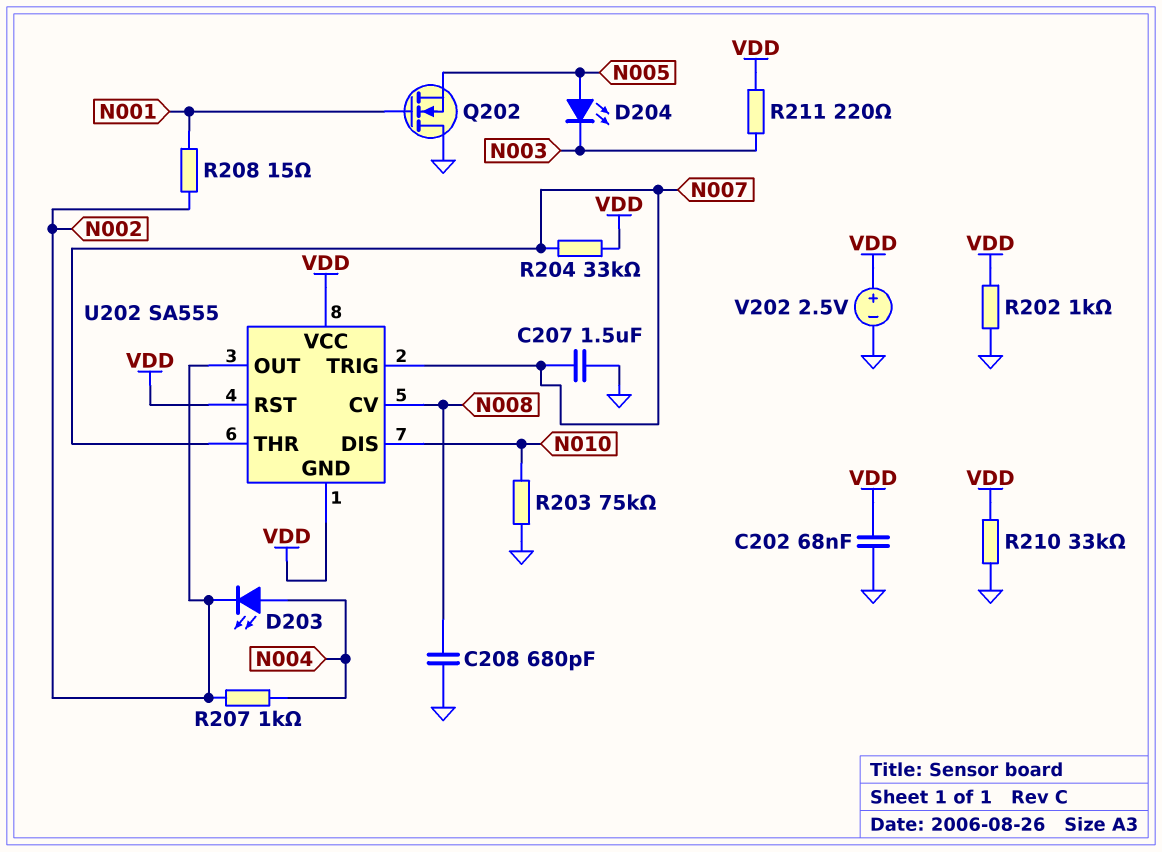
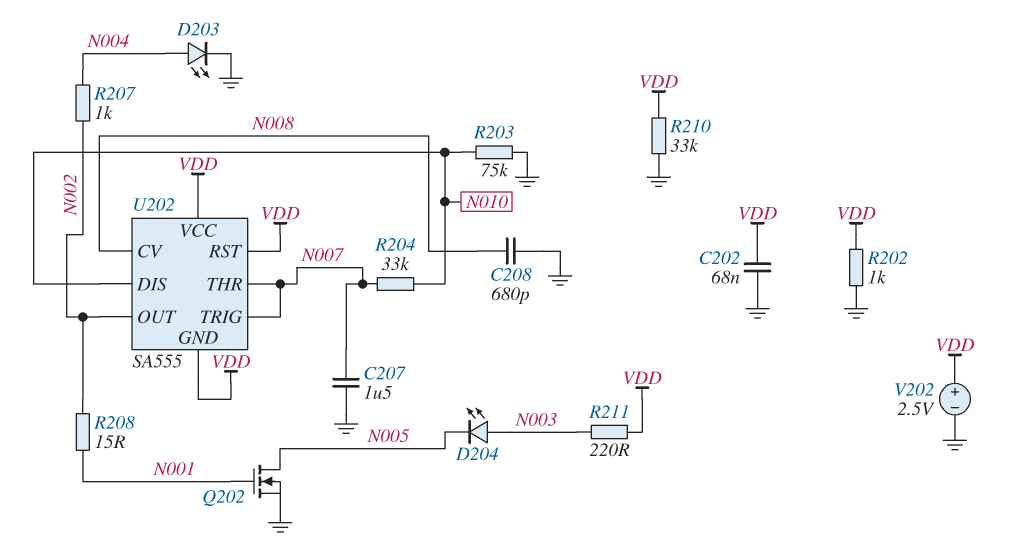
D203: LED (A N004, K N002) -> LED (A N004, K GND)
D204: LED (A N005, K N003) -> LED (A N003, K N005)
Q202: NMOS (G N001, D GND, S N005) -> NMOS (G N001, D N005, S GND)
R204: 33k (N007, VDD) -> 33k (N007, N010)

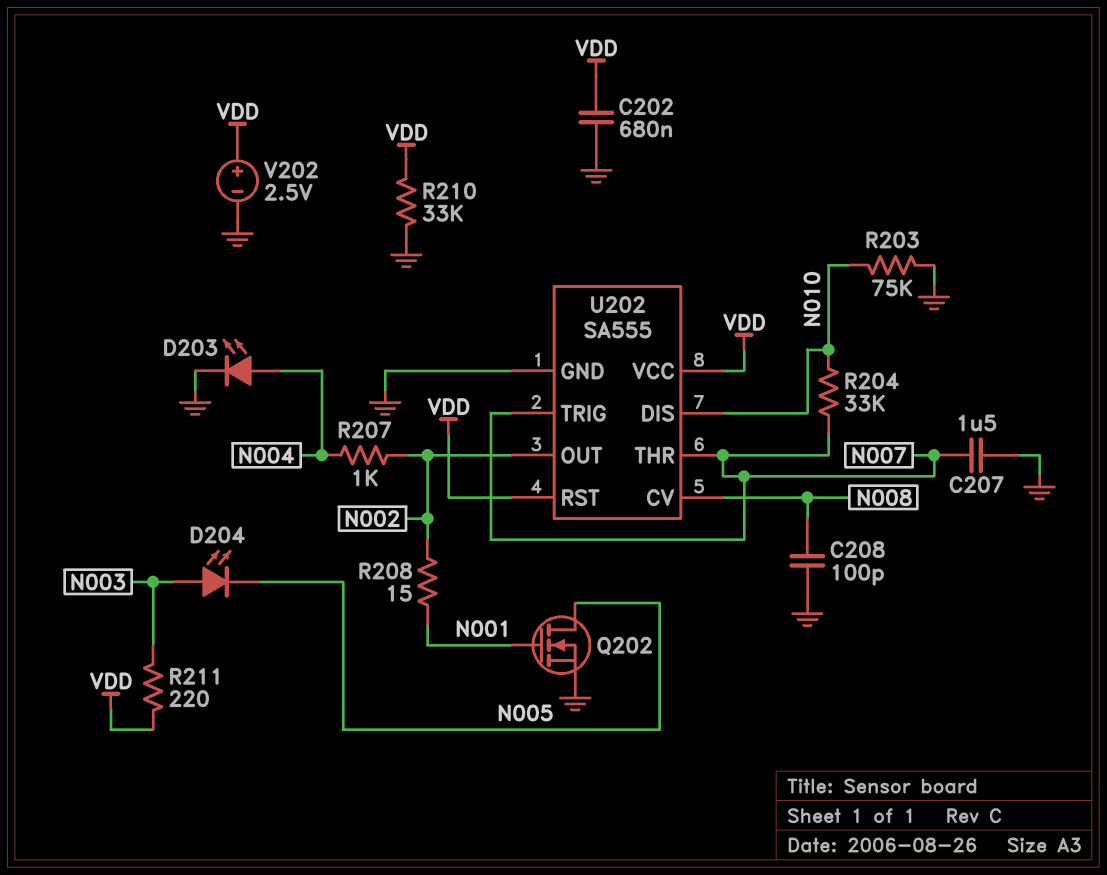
C202: 68nF (GND, VDD) -> 680nF (GND, VDD)
C208: 680pF (GND, N008) -> 100pF (GND, N008)
R202: 1k (GND, VDD) -> none
U202 pin GND: VDD -> GND

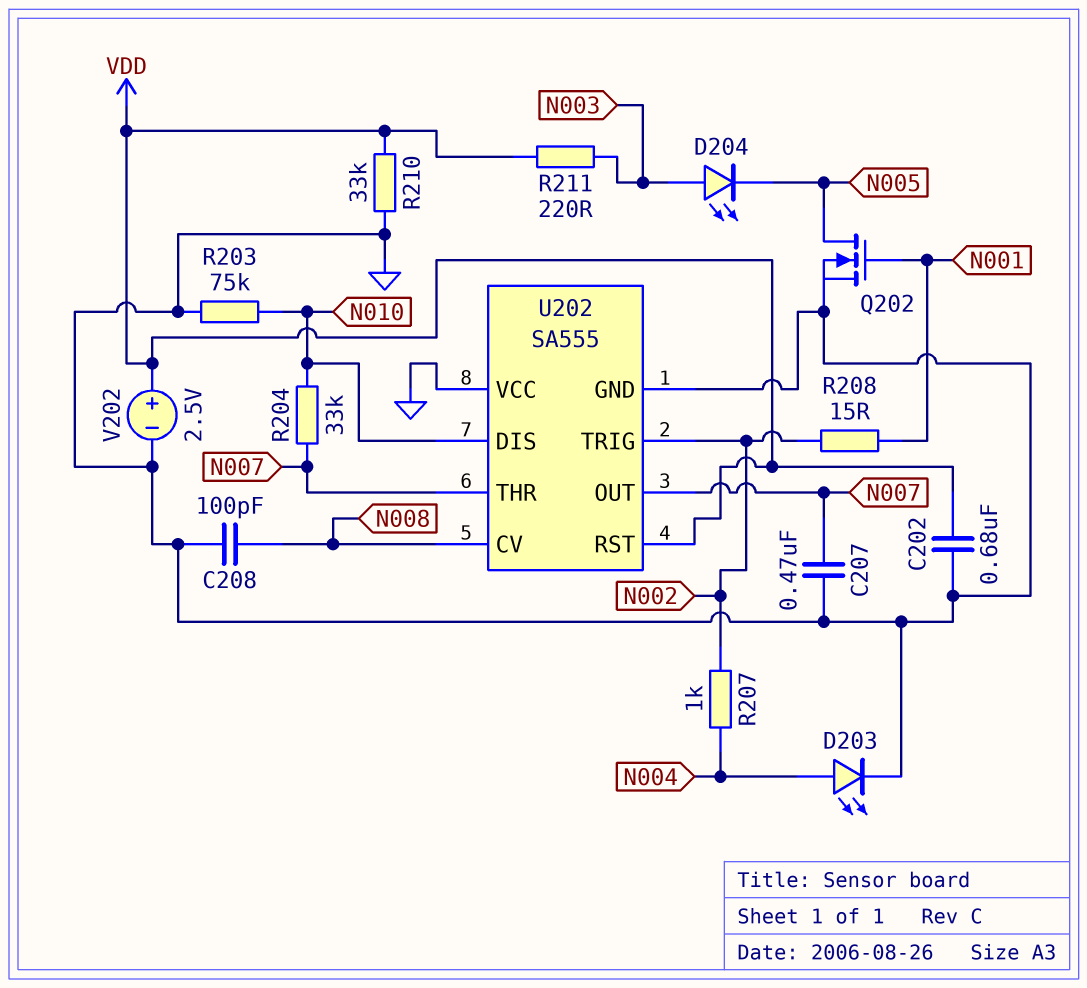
C207: 1.5uF (GND, N007) -> 470nF (GND, N007)
U202 pin OUT: N002 -> N007
U202 pin TRIG: N007 -> N002
U202 pin VCC: VDD -> GND

